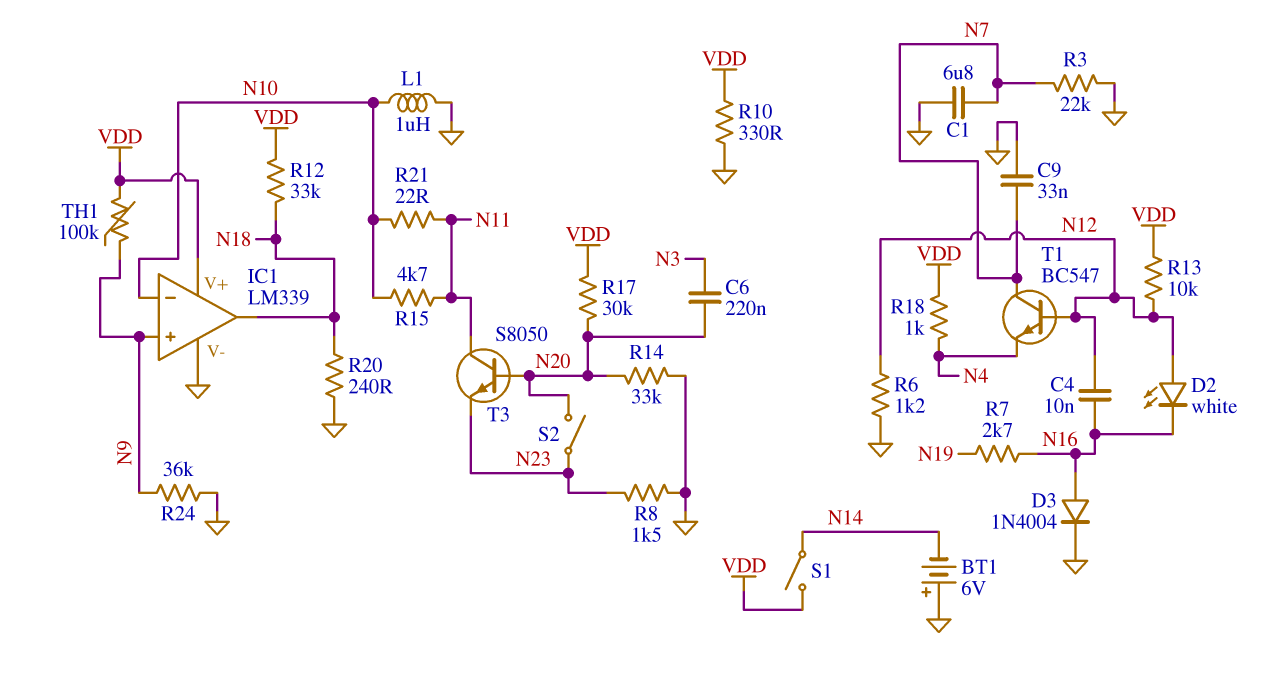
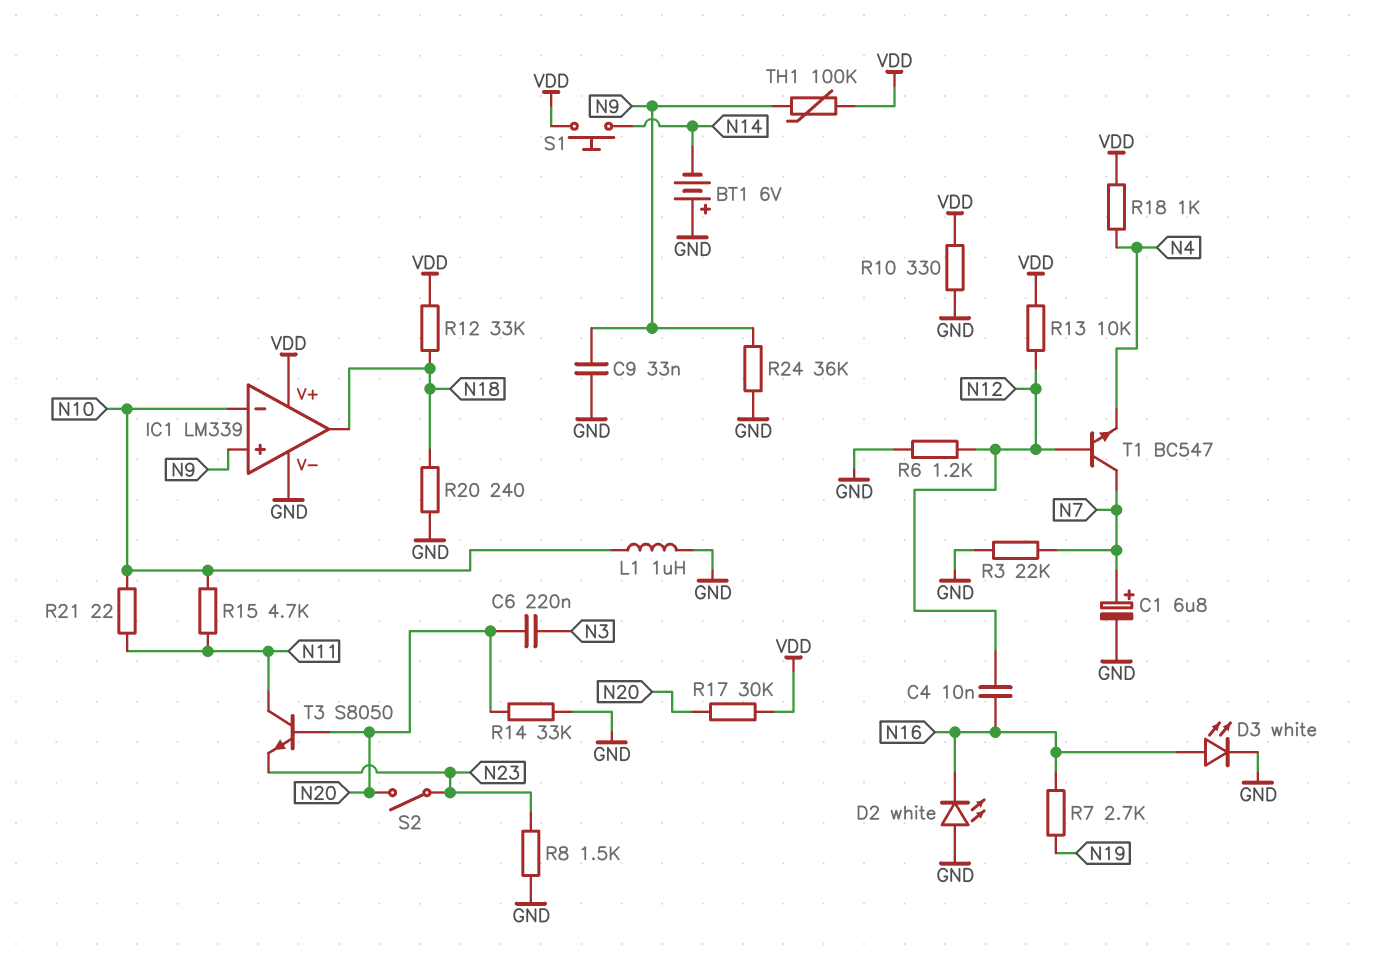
C1: 6.8uF (GND, N7) -> 6.8uF (plus N7, minus GND)
C9: 33nF (GND, N7) -> 33nF (GND, N9)
D2: LED white (A N12, K N16) -> LED white (A GND, K N16)
D3: diode 1N4004 (A N16, K GND) -> LED white (A N16, K GND)
S1: switch (N14, VDD) -> button (N14, VDD)

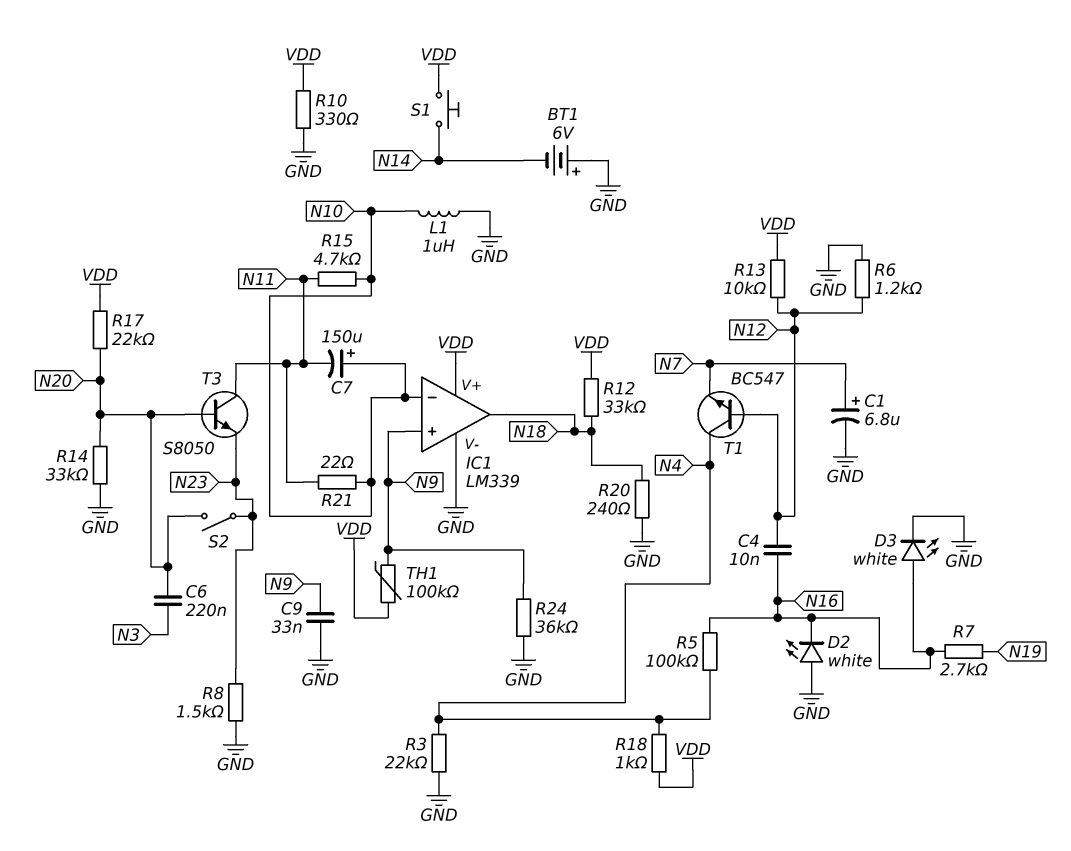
C7: none -> 150uF (plus N10, minus N11)
R3: 22k (GND, N7) -> 22k (GND, N4)
R5: none -> 100k (N4, N16)
R17: 30k (N20, VDD) -> 22k (N20, VDD)
T1: NPN BC547 (B N12, C N7, E N4) -> NPN BC547 (B N12, C N4, E N7)

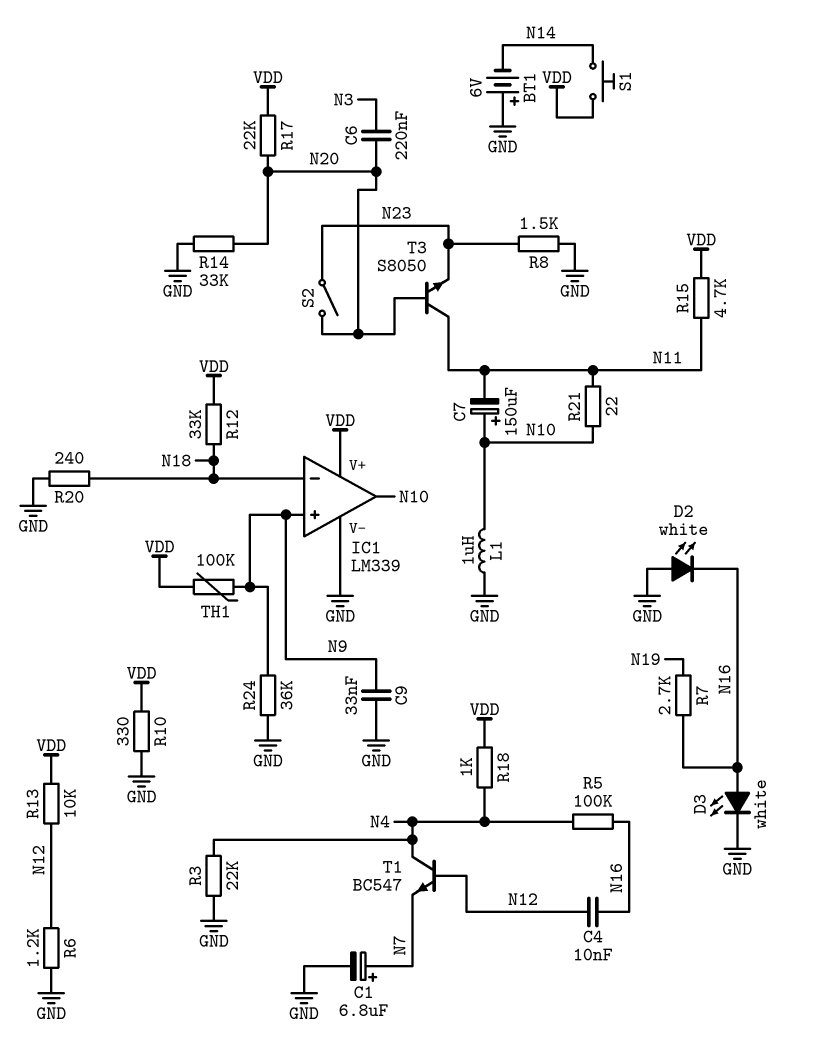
IC1 pin in-: N10 -> N18
IC1 pin out: N18 -> N10
R15: 4.7k (N10, N11) -> 4.7k (N11, VDD)

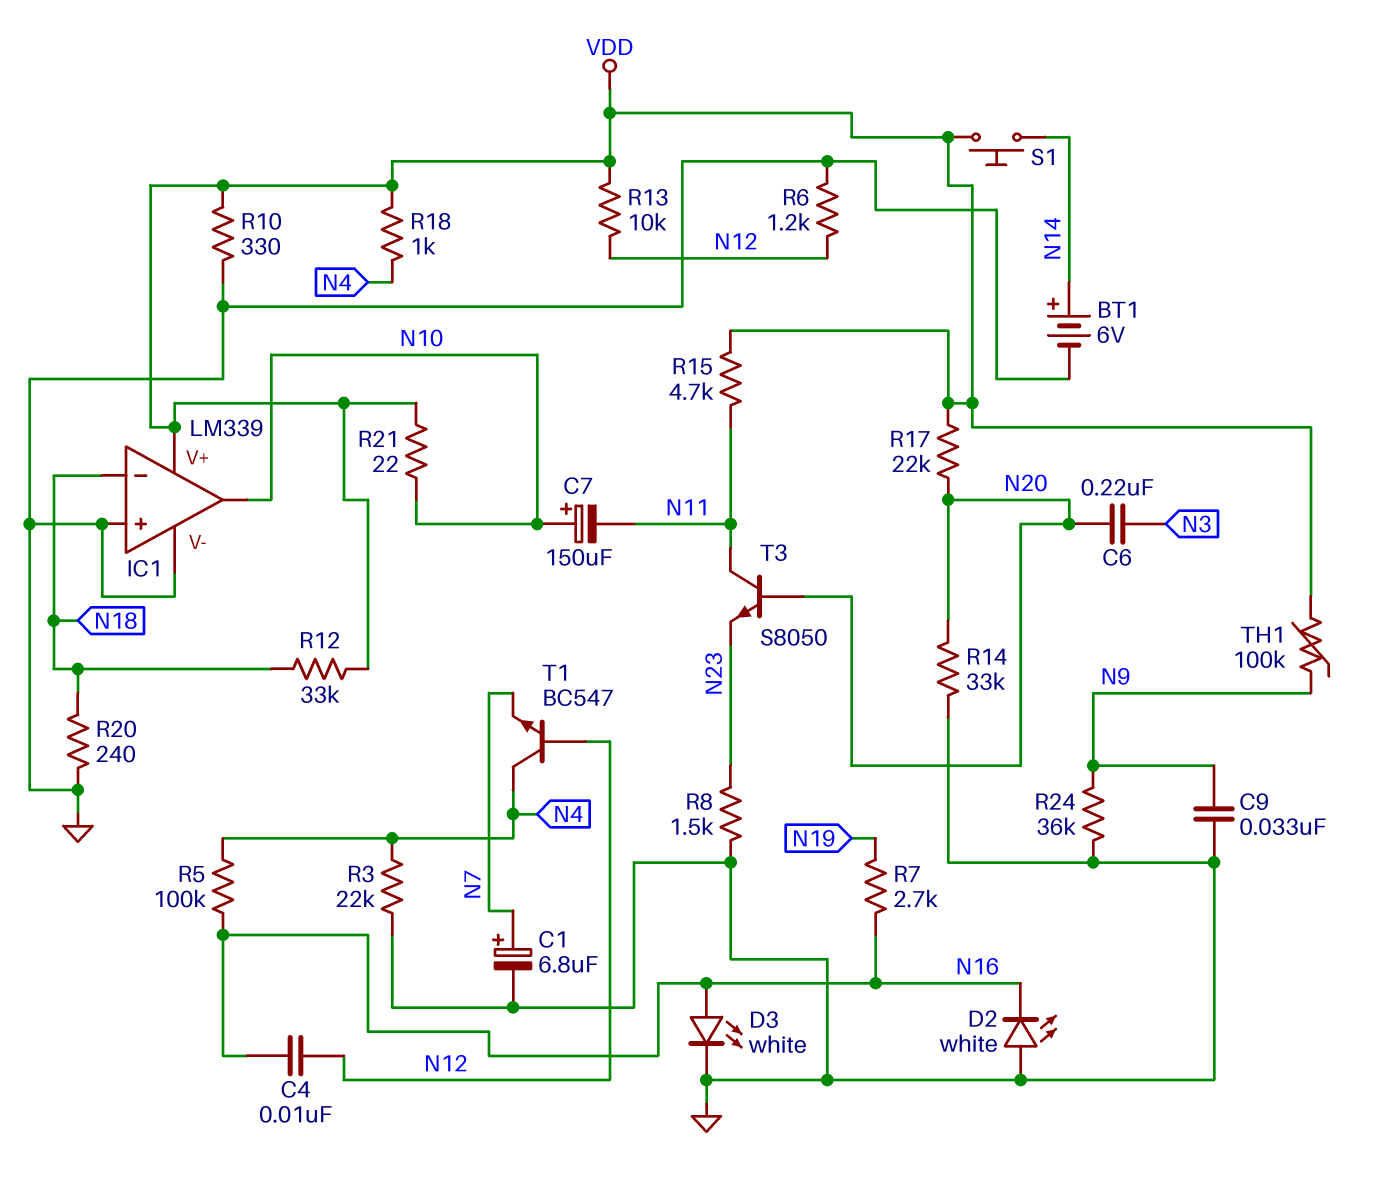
BT1: 6V (plus GND, minus N14) -> 6V (plus N14, minus GND)
IC1 pin in+: N9 -> GND
L1: 1uH (GND, N10) -> none
R21: 22 (N10, N11) -> 22 (N10, VDD)
S2: switch (N20, N23) -> none

